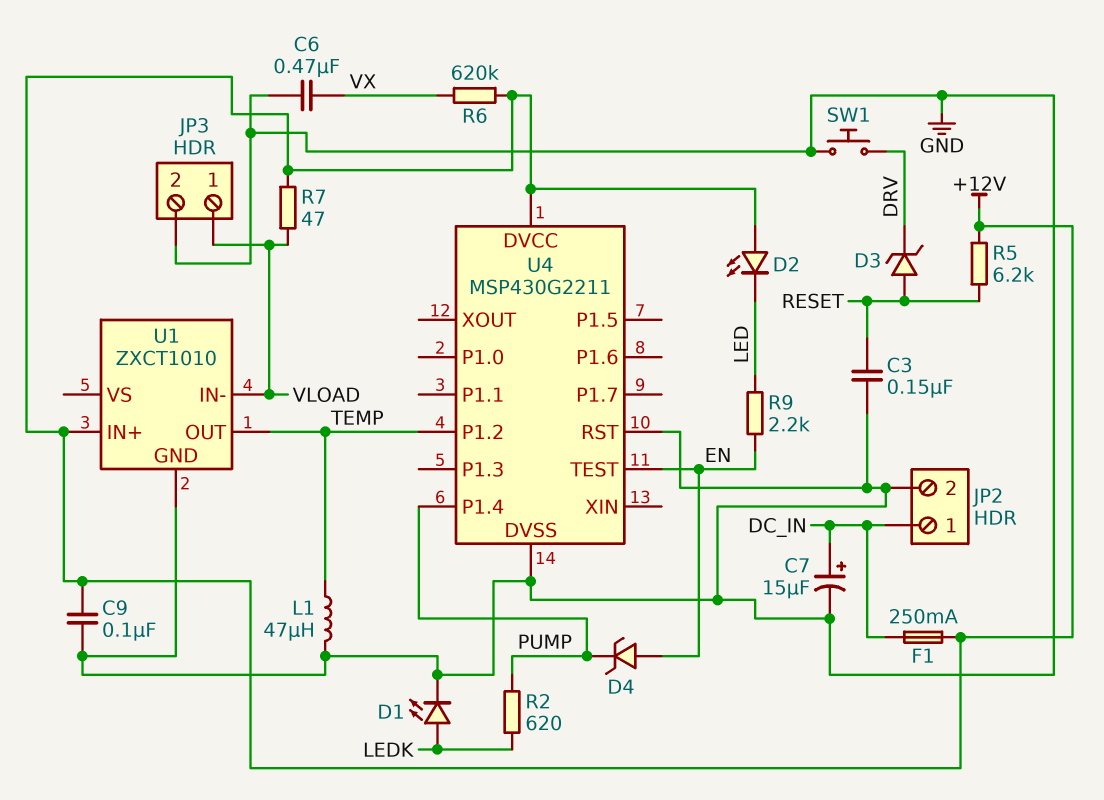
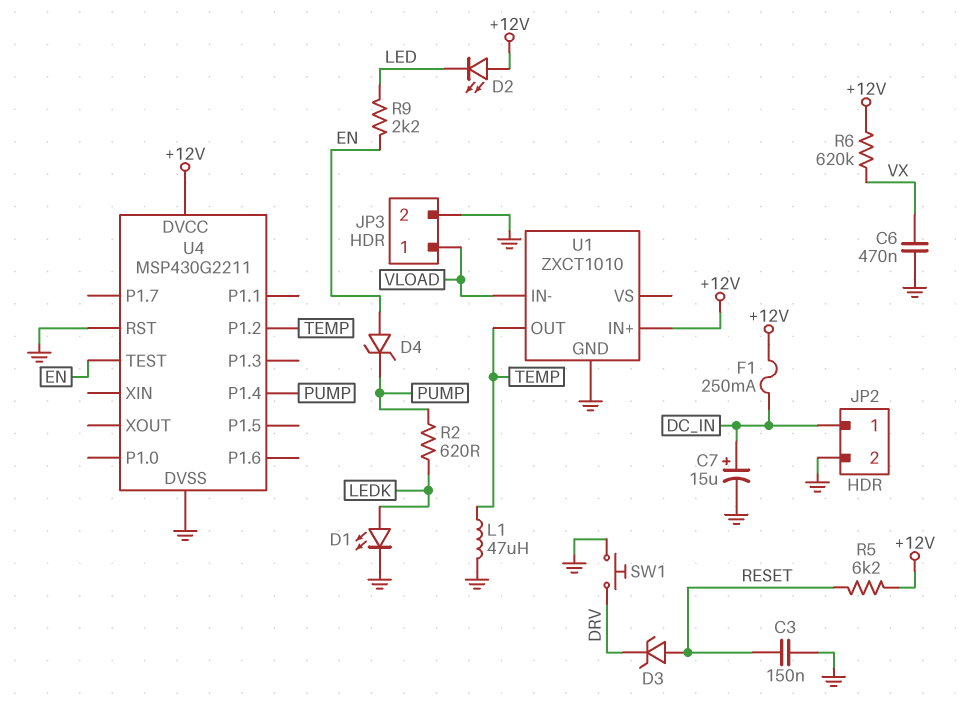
C9: 100nF (+12V, GND) -> none
R7: 47 (+12V, VLOAD) -> none

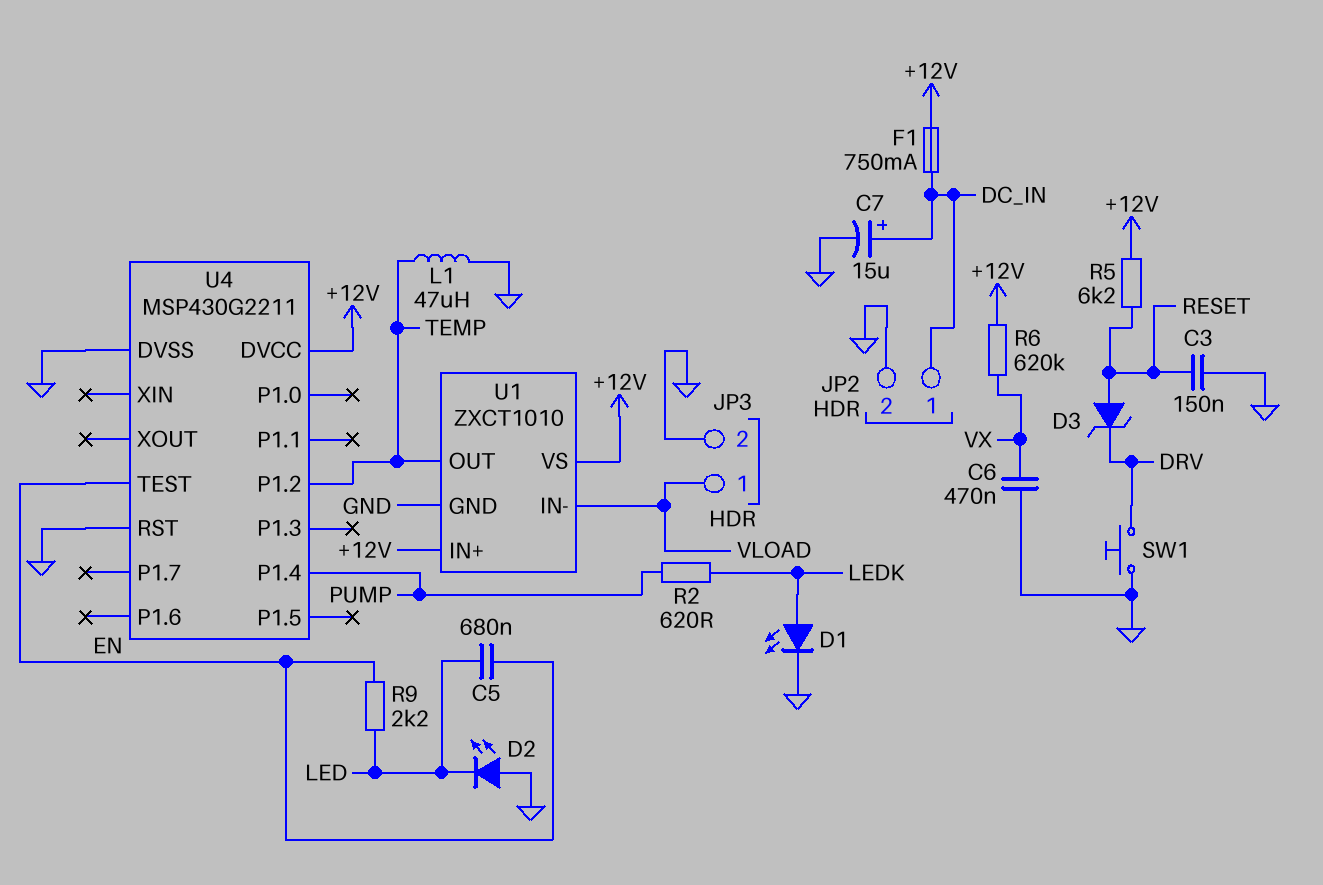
C5: none -> 680nF (EN, LED)
D2: LED (A +12V, K LED) -> LED (A GND, K LED)
D4: zener (A EN, K PUMP) -> none
F1: 250mA (+12V, DC_IN) -> 750mA (+12V, DC_IN)
U1 pin VS: none -> +12V

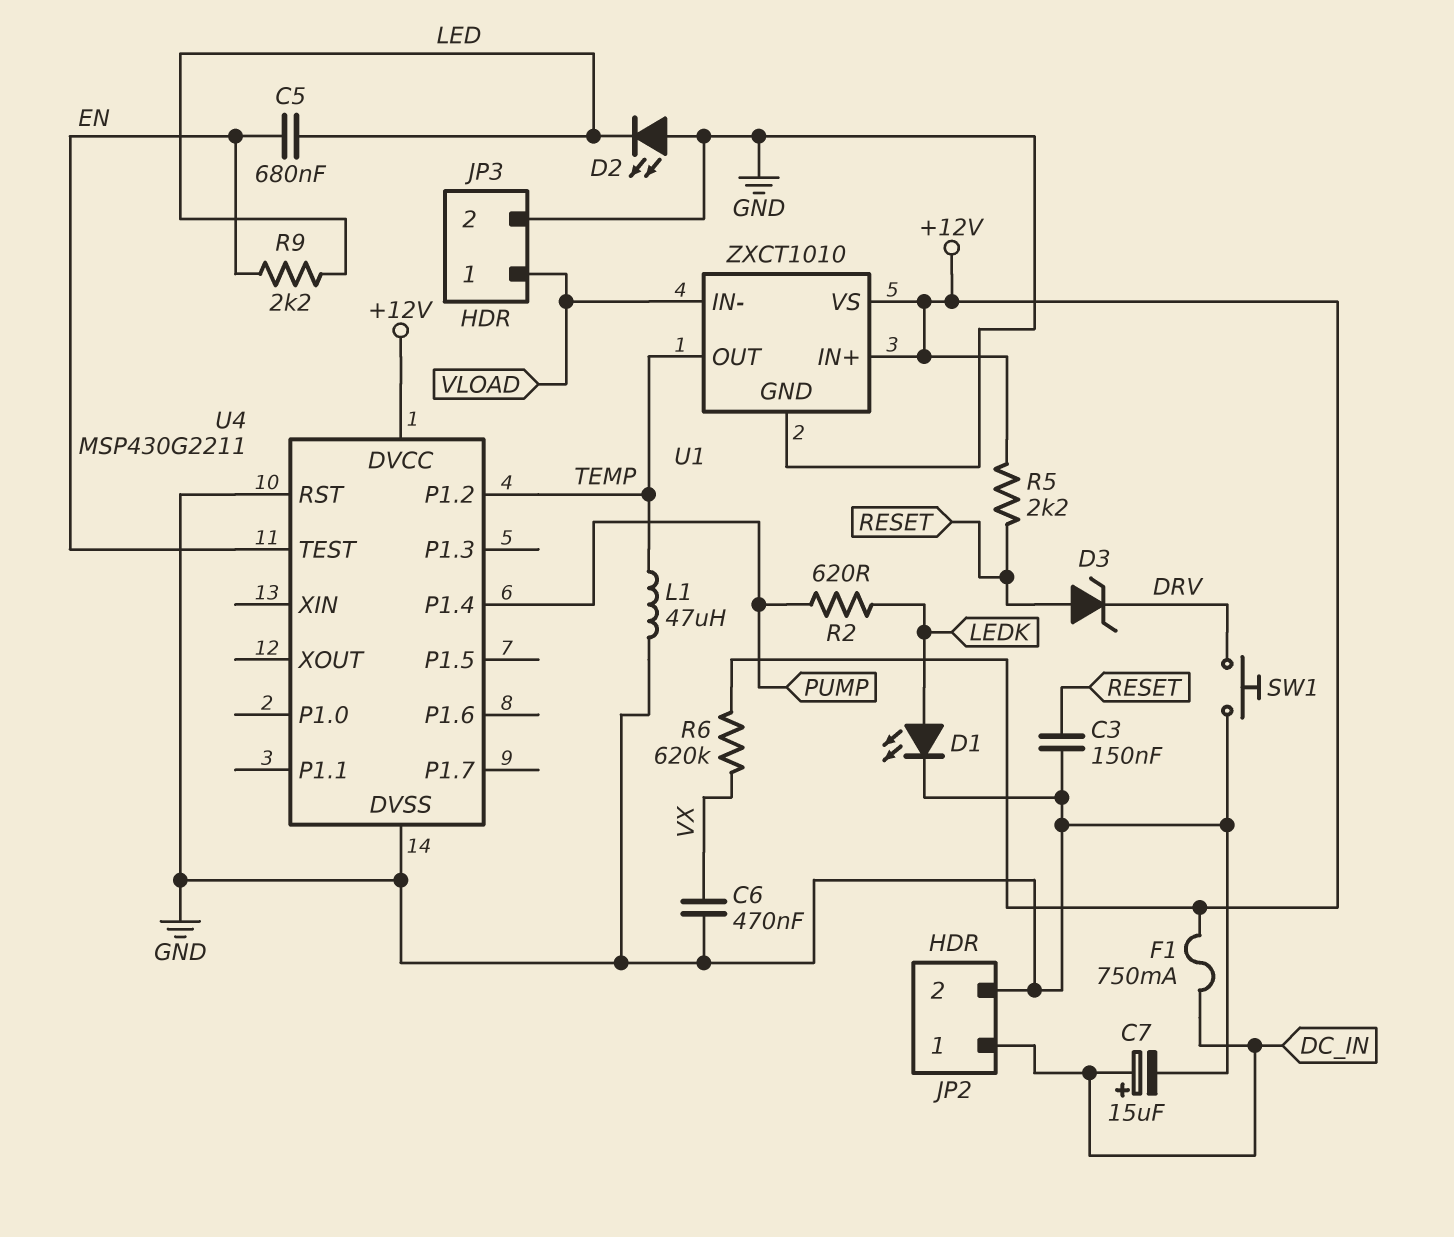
R5: 6.2k (+12V, RESET) -> 2.2k (+12V, RESET)

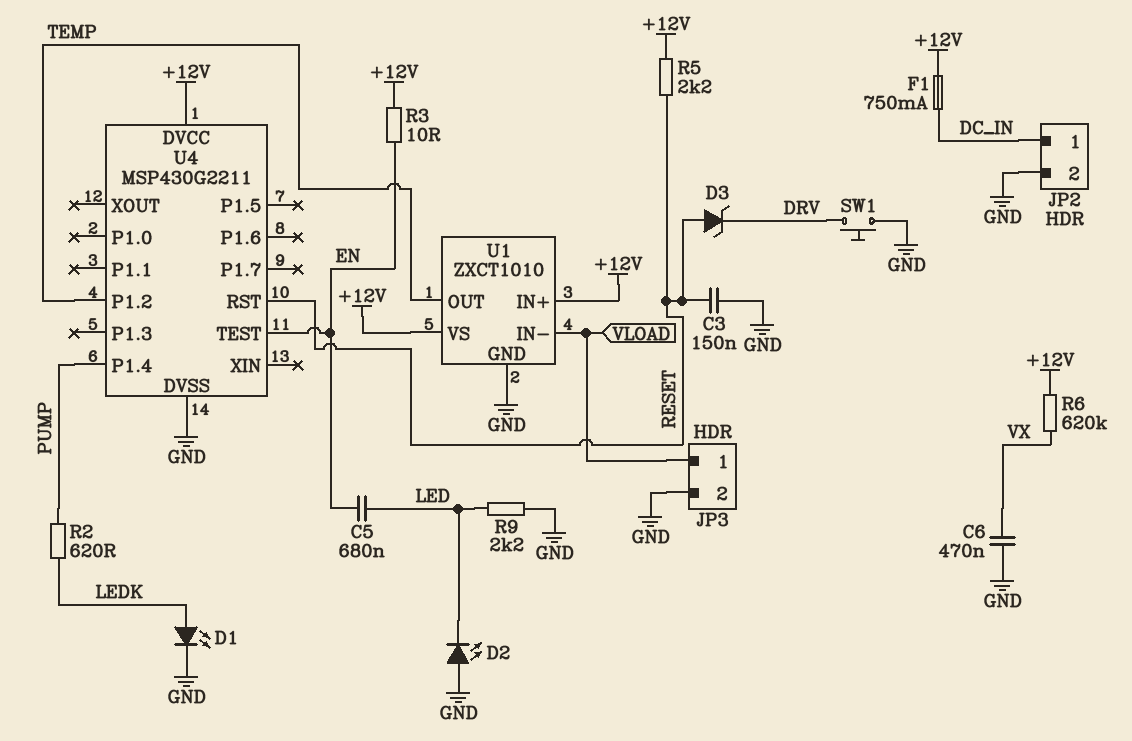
C7: 15uF (plus DC_IN, minus GND) -> none
L1: 47uH (GND, TEMP) -> none
R3: none -> 10 (+12V, EN)
R9: 2.2k (EN, LED) -> 2.2k (GND, LED)
U4 pin RST: GND -> RESET

